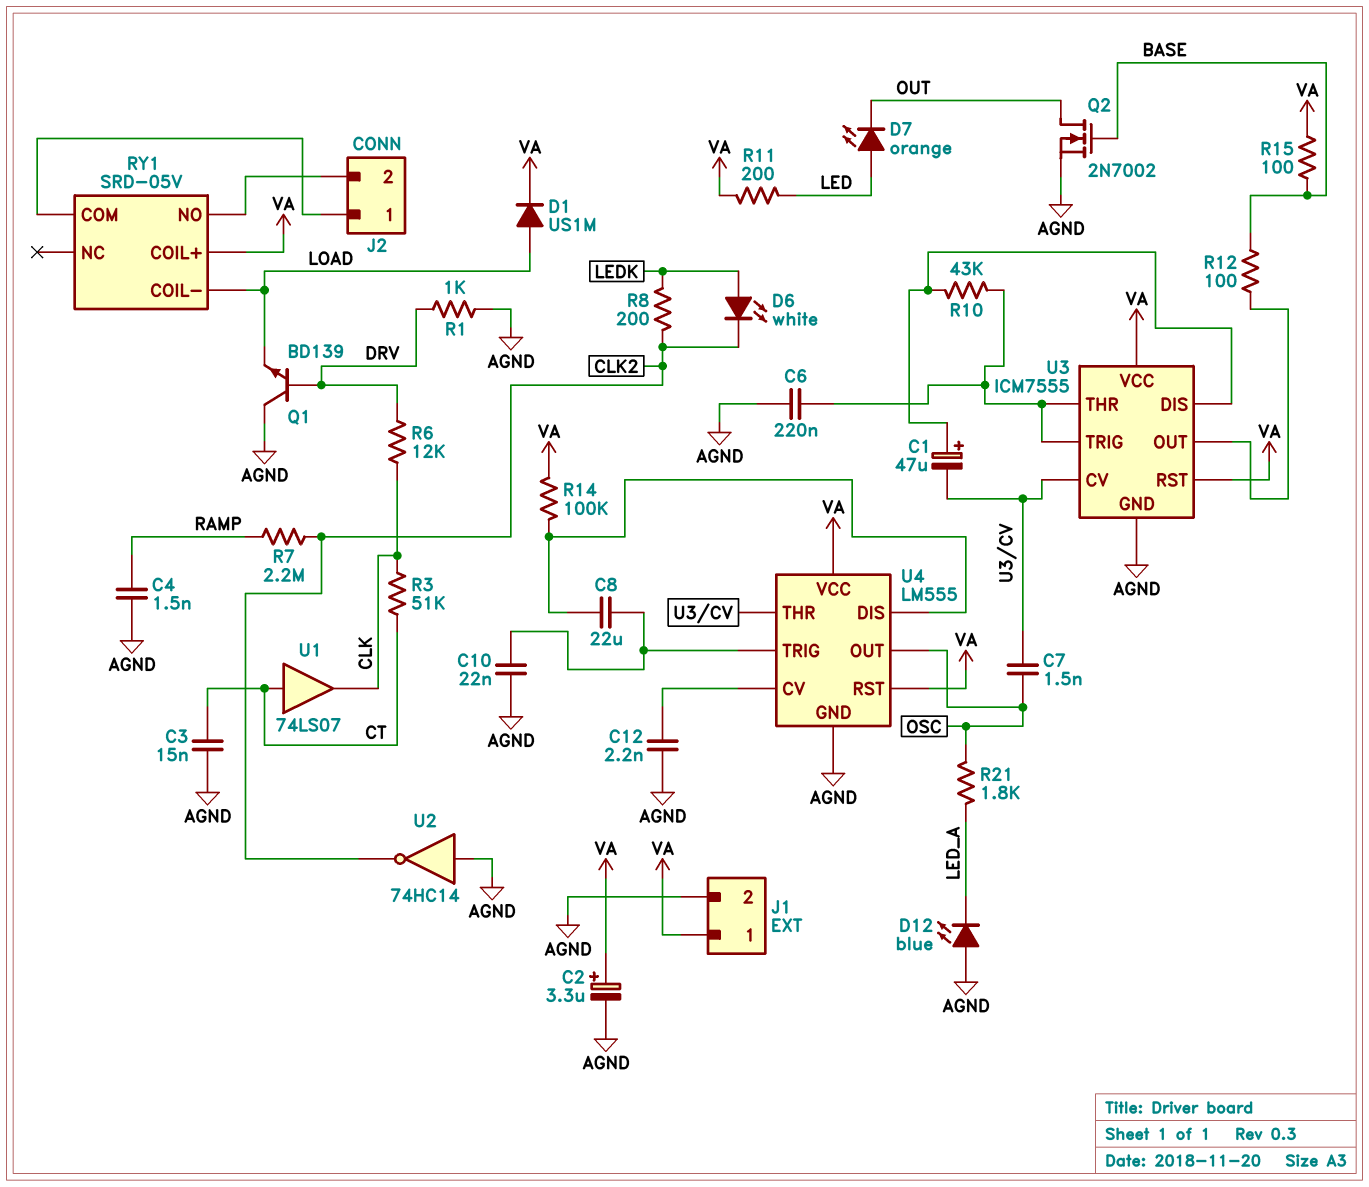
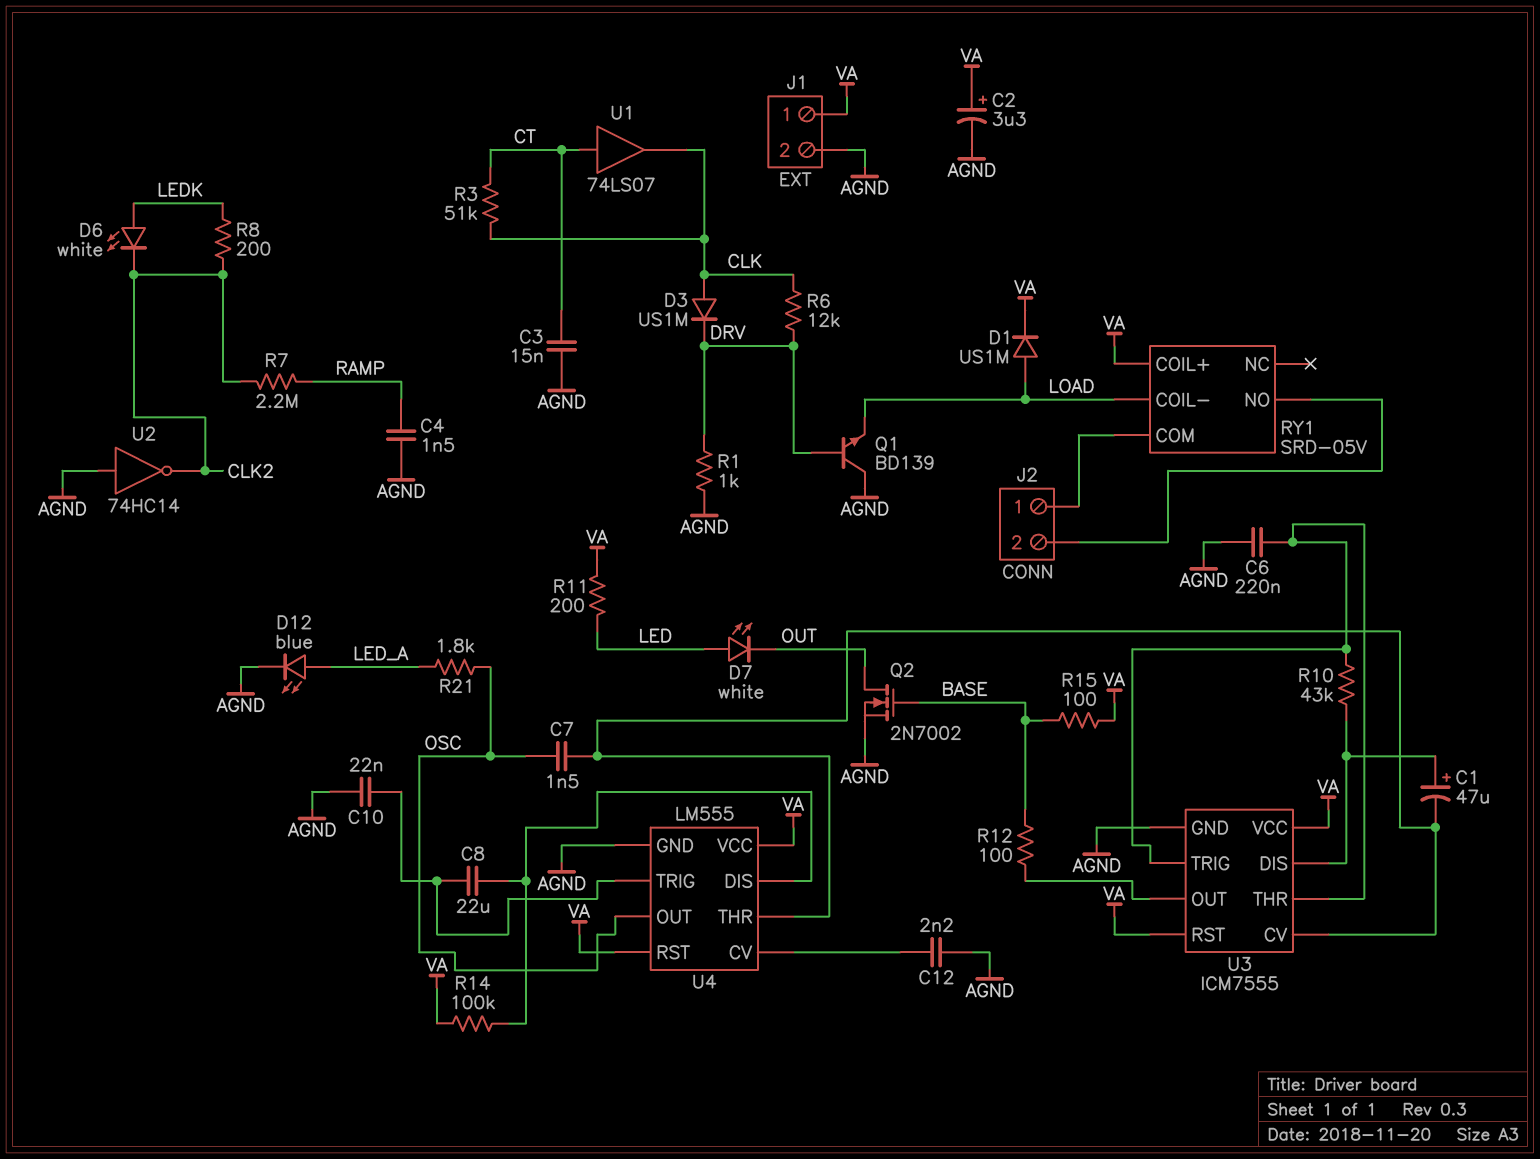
D3: none -> diode US1M (A CLK, K DRV)
D7: LED orange (A LED, K OUT) -> LED white (A LED, K OUT)
D12: LED blue (A AGND, K LED_A) -> LED blue (A LED_A, K AGND)

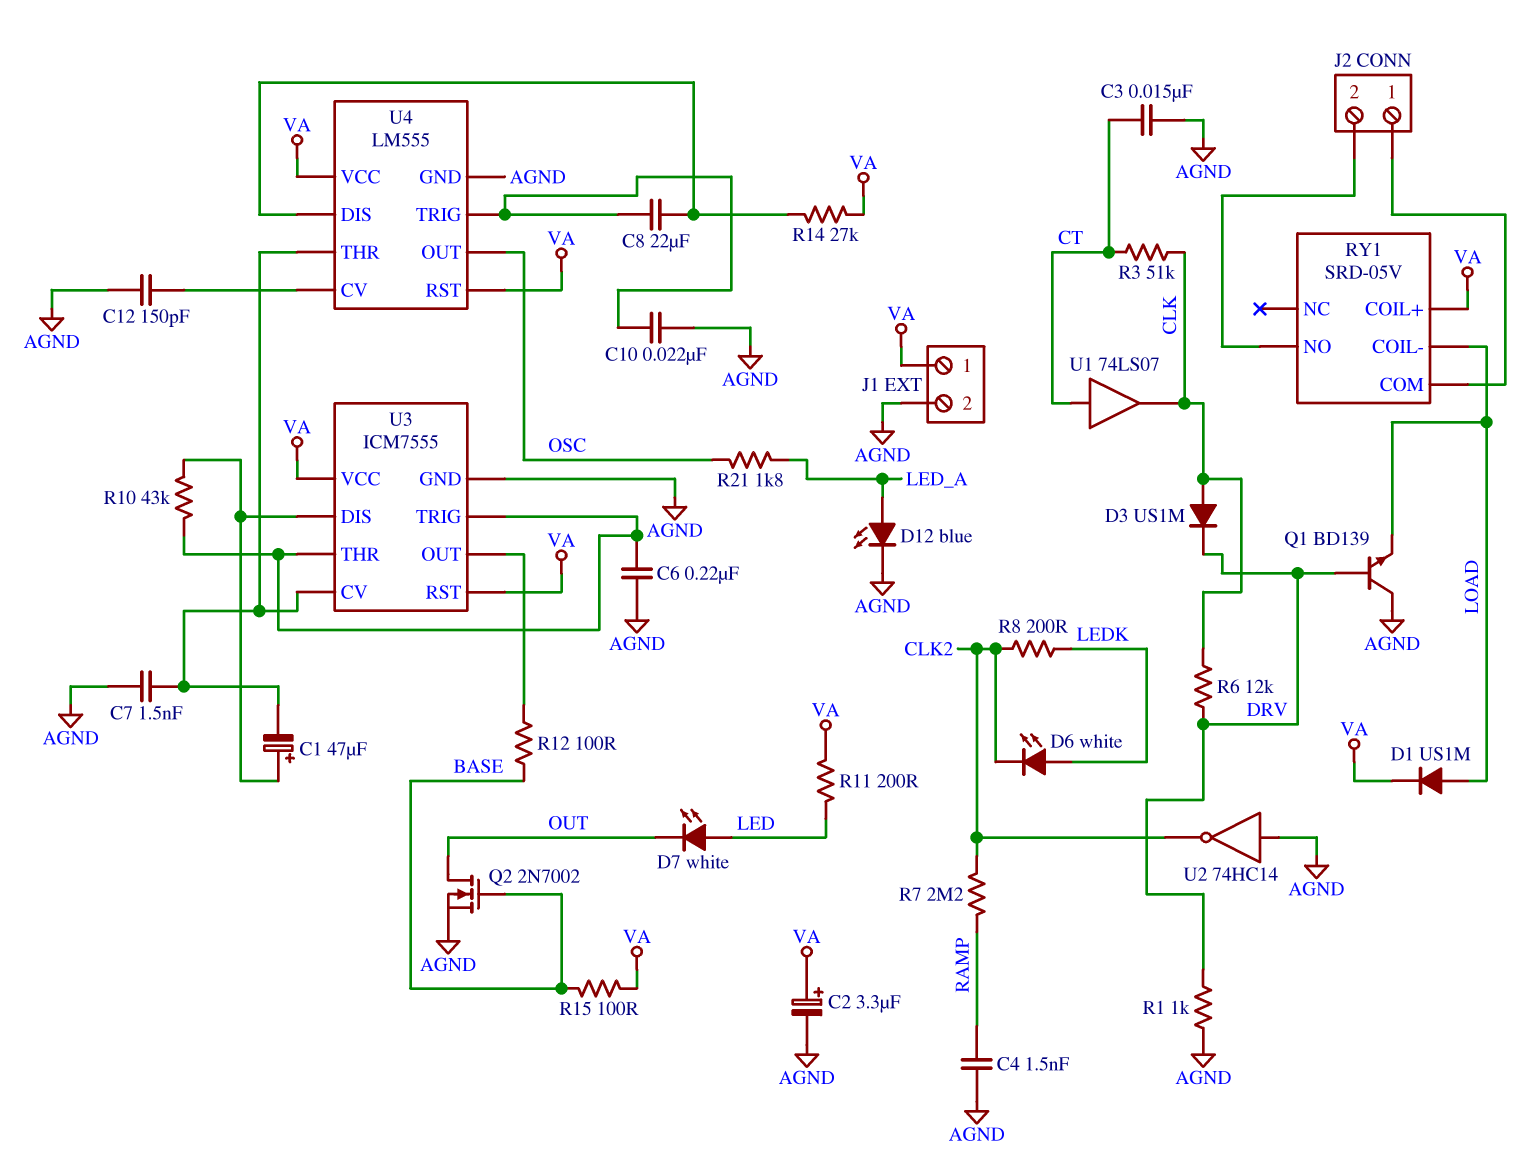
C7: 1.5nF (OSC, U3/CV) -> 1.5nF (AGND, U3/CV)
C12: 2.2nF (AGND, U4/CV) -> 150pF (AGND, U4/CV)
R14: 100k (U4/DIS, VA) -> 27k (U4/DIS, VA)

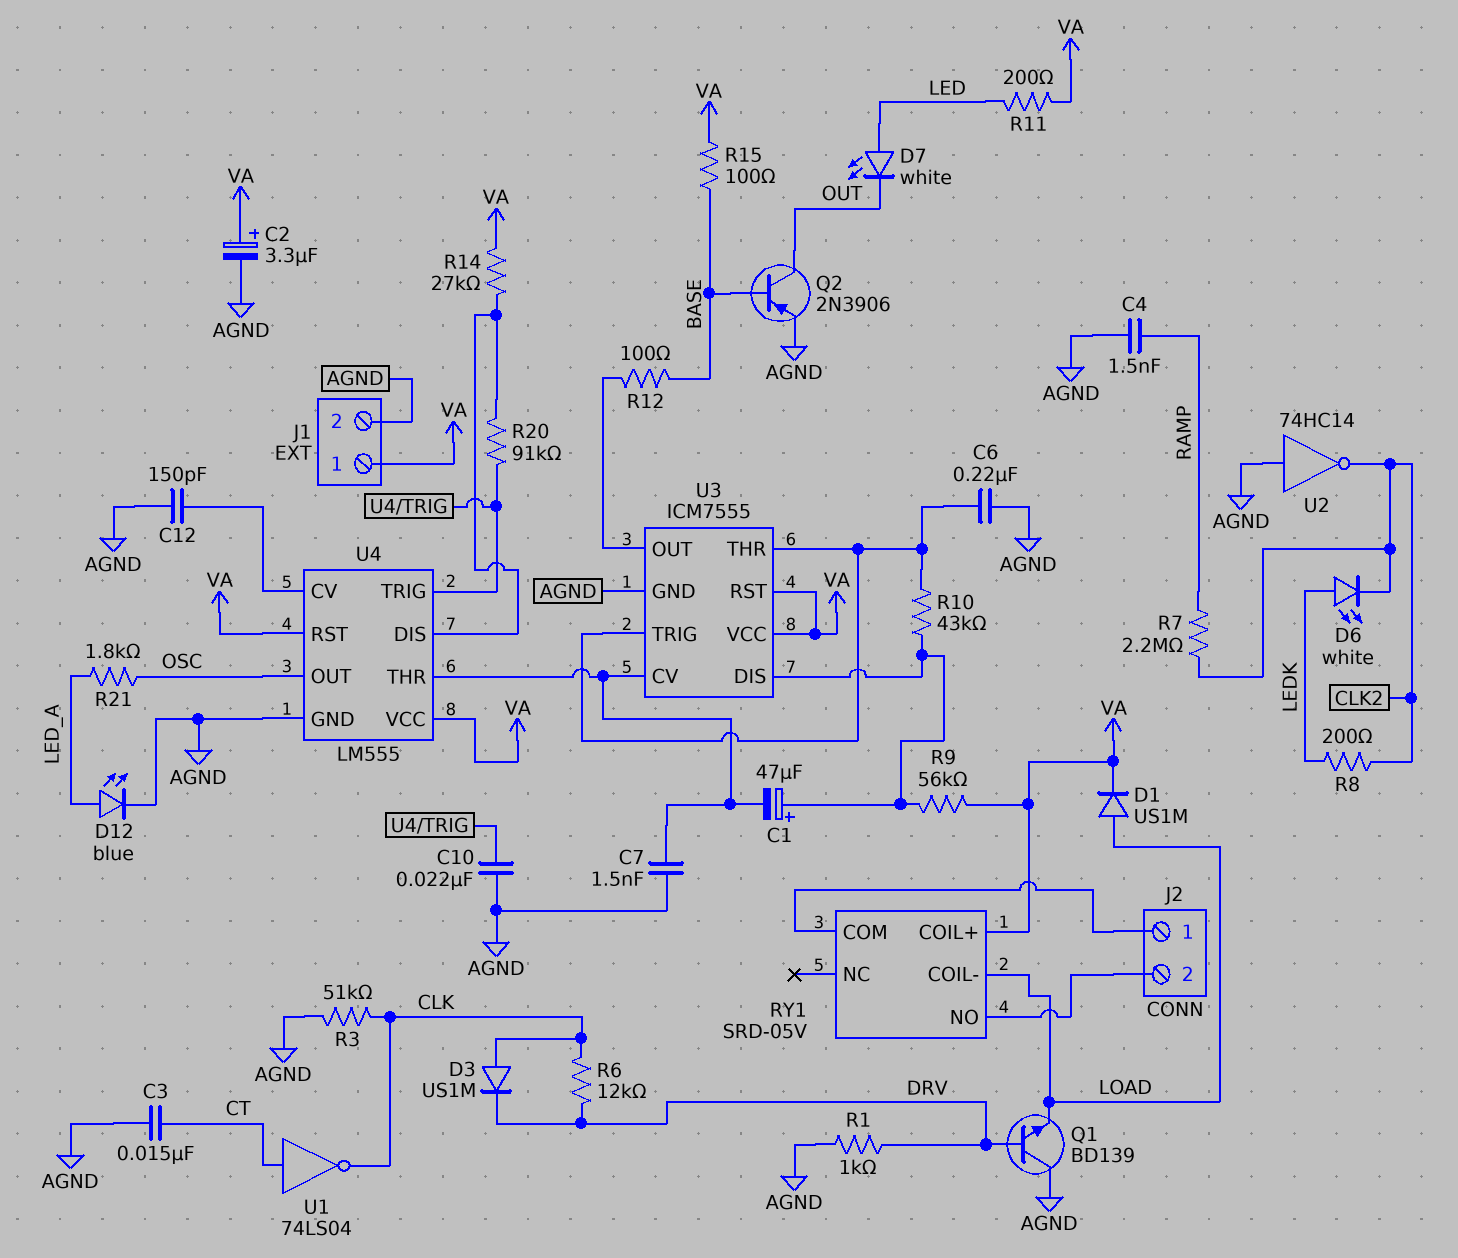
C8: 22uF (U4/DIS, U4/TRIG) -> none
Q2: NMOS 2N7002 (G BASE, D OUT, S AGND) -> PNP 2N3906 (B BASE, C OUT, E AGND)
R3: 51k (CLK, CT) -> 51k (AGND, CLK)
R9: none -> 56k (U3/DIS, VA)
R20: none -> 91k (U4/DIS, U4/TRIG)
U1: buffer 74LS07 (in CT, out CLK) -> NOT 74LS04 (in CT, out CLK)

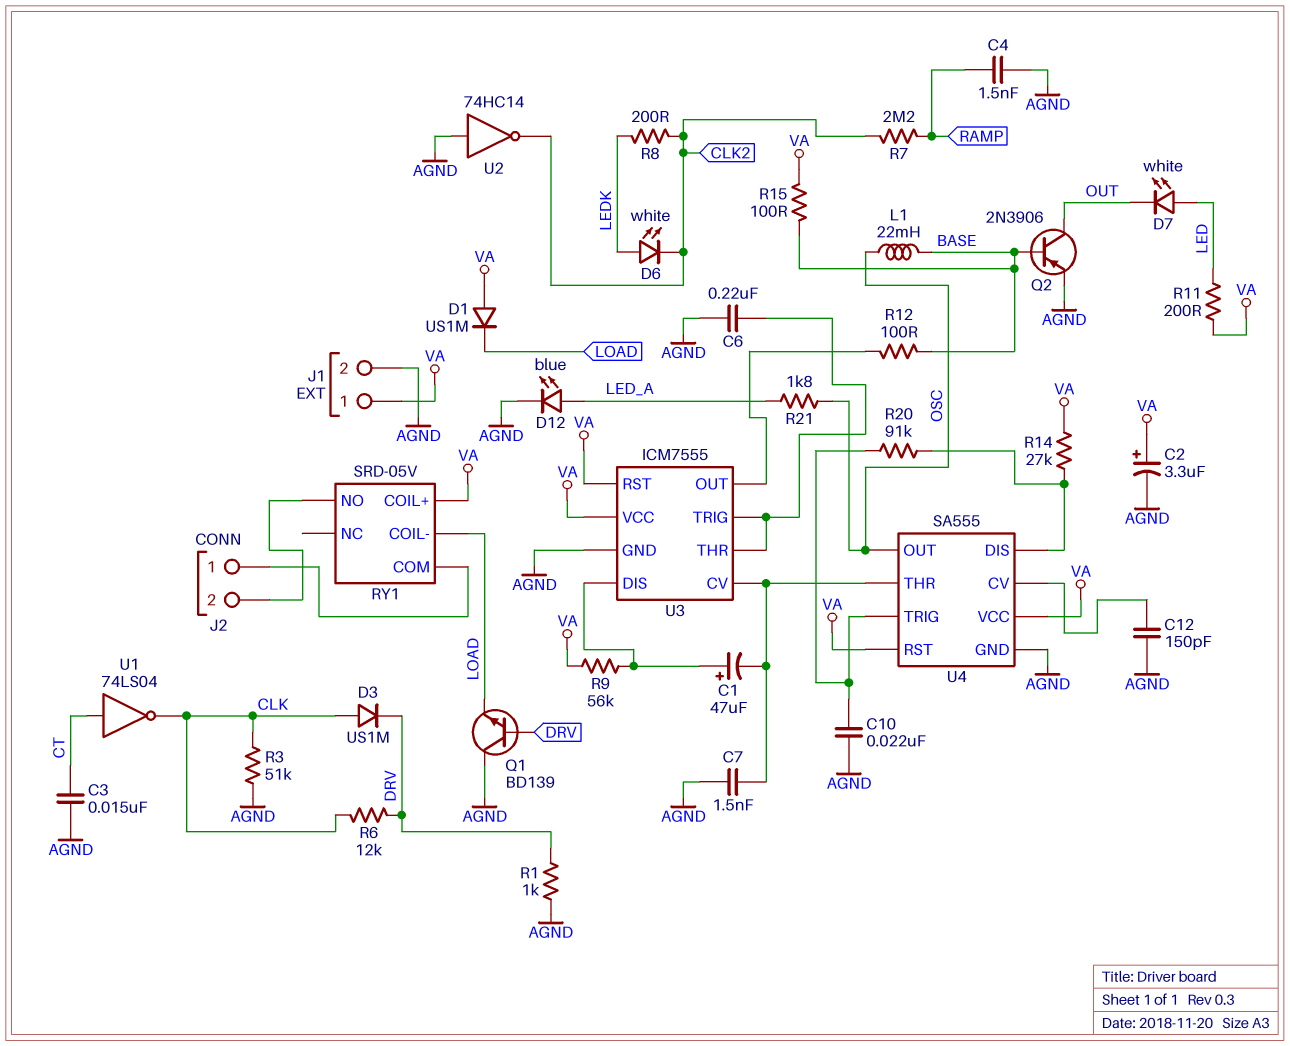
D1: diode US1M (A LOAD, K VA) -> diode US1M (A VA, K LOAD)
L1: none -> 22mH (BASE, OSC)
R10: 43k (U3/DIS, U3/THR) -> none
U4: LM555 -> SA555

